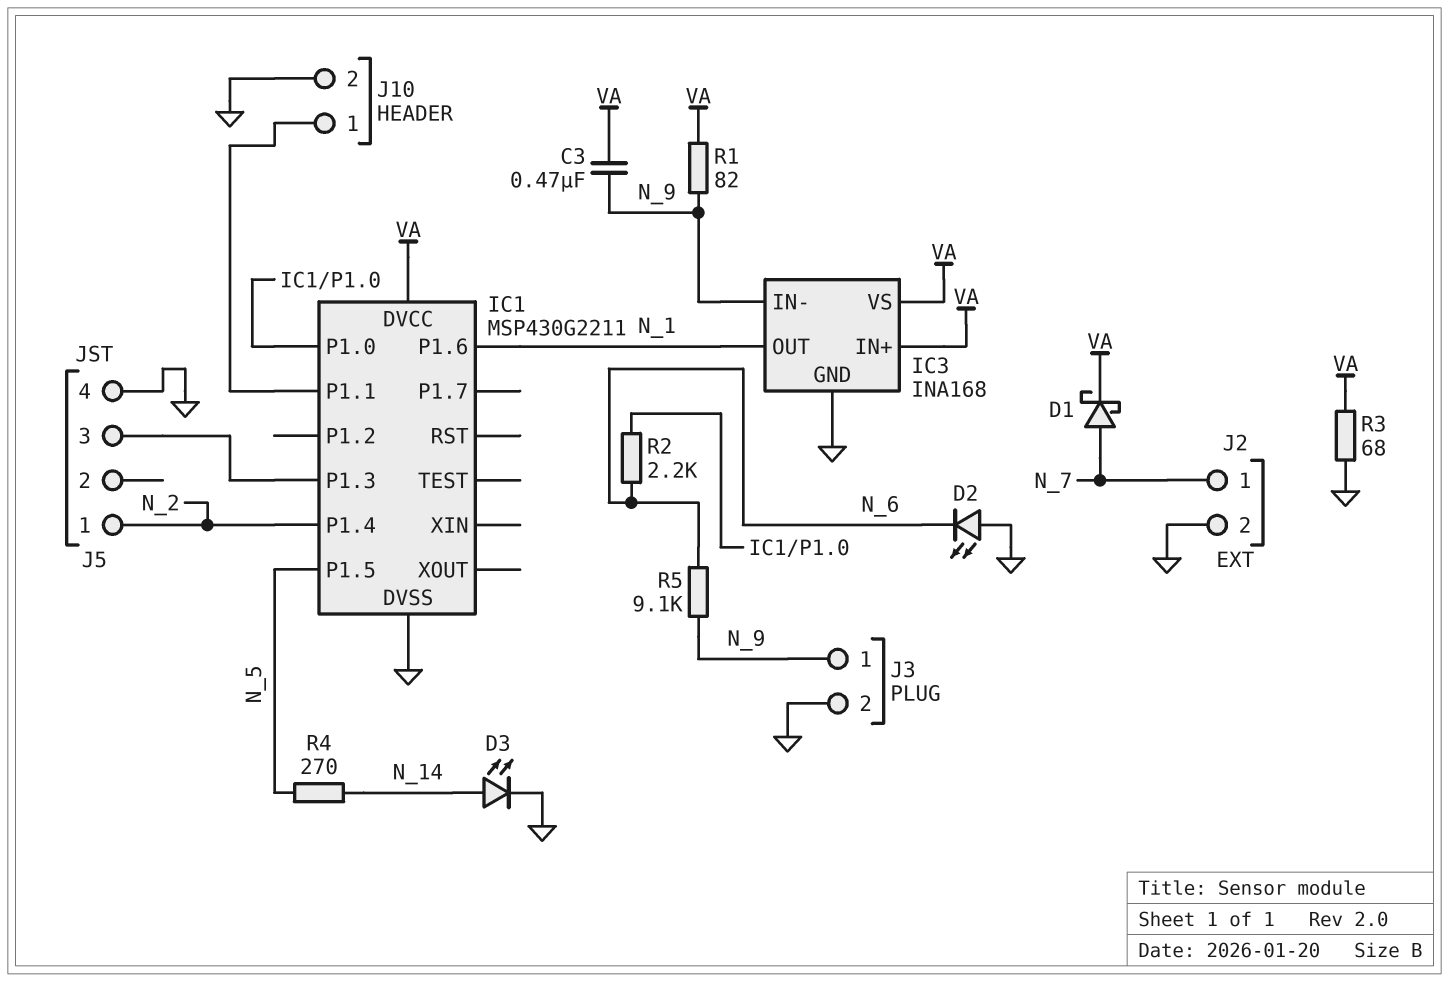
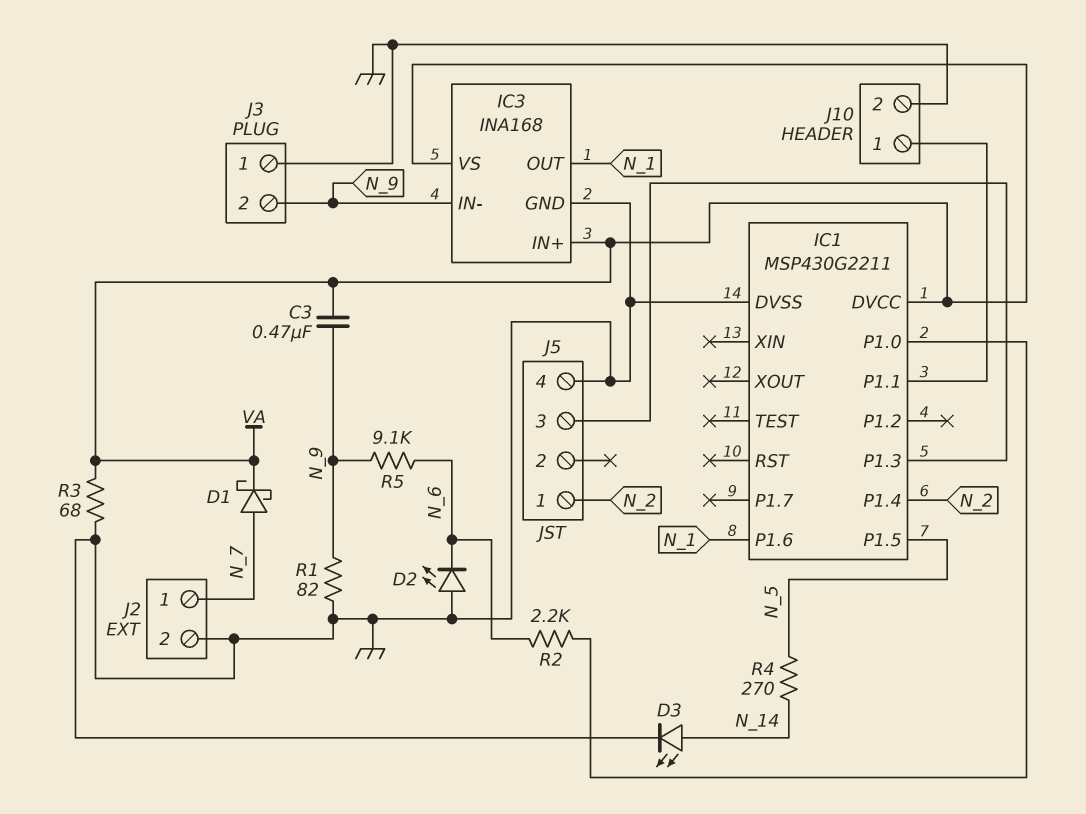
J3 pin 1: N_9 -> GND
J3 pin 2: GND -> N_9
R1: 82 (N_9, VA) -> 82 (GND, N_9)

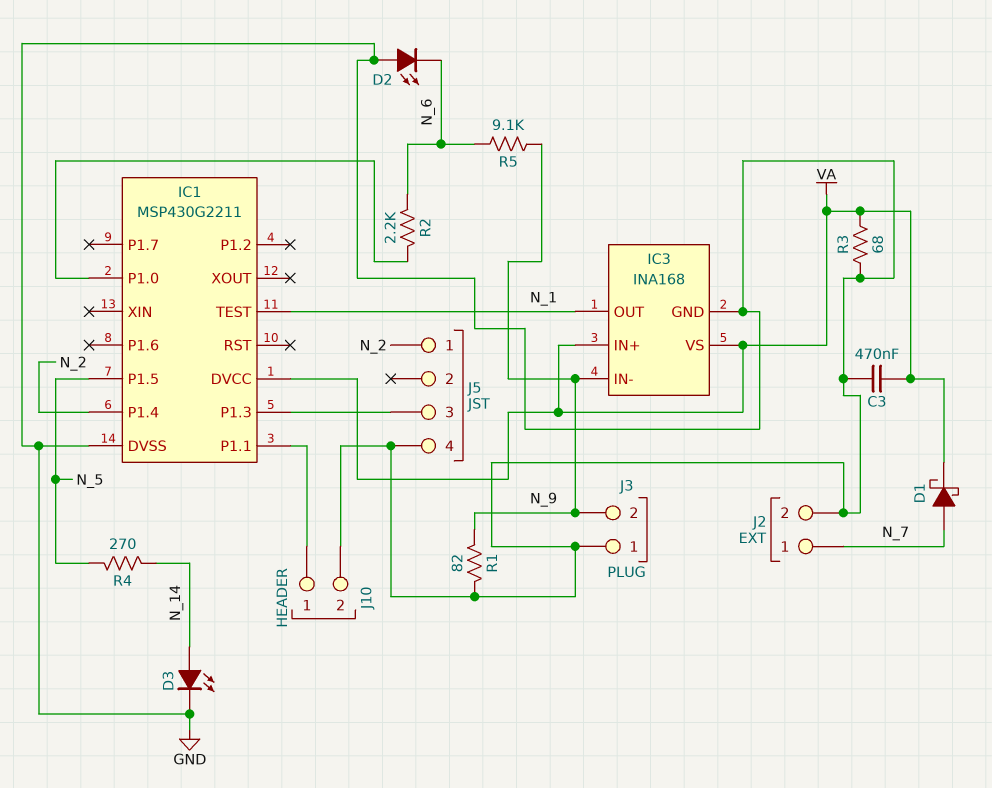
C3: 470nF (N_9, VA) -> 470nF (GND, VA)
IC1 pin P1.6: N_1 -> none
IC1 pin TEST: none -> N_1

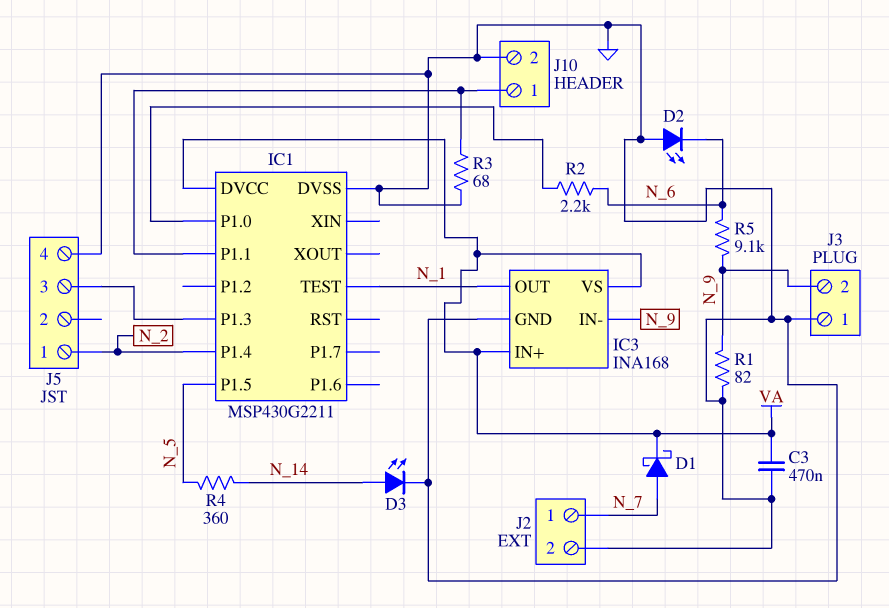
R3: 68 (GND, VA) -> 68 (GND, IC1/P1.1)
R4: 270 (N_5, N_14) -> 360 (N_5, N_14)

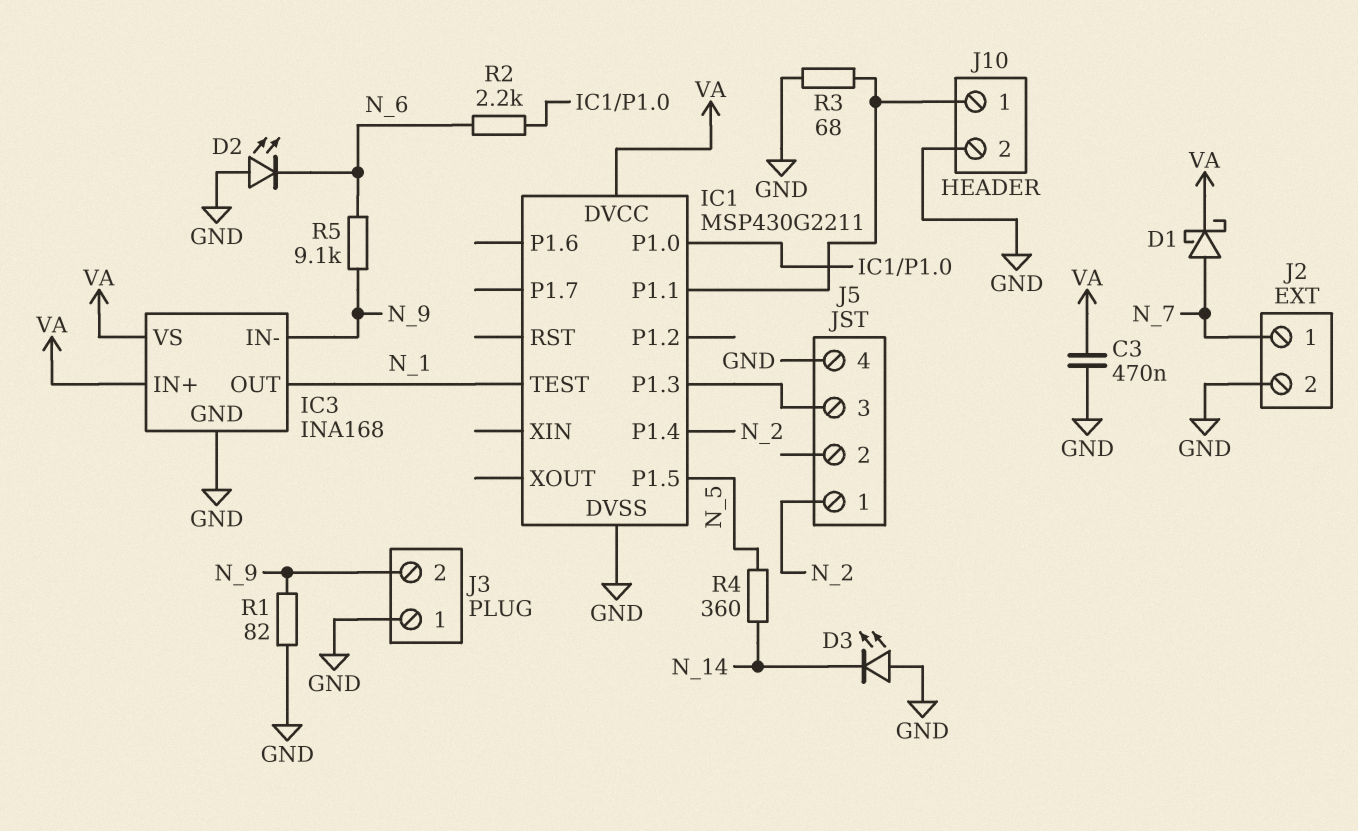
D3: LED (A N_14, K GND) -> LED (A GND, K N_14)

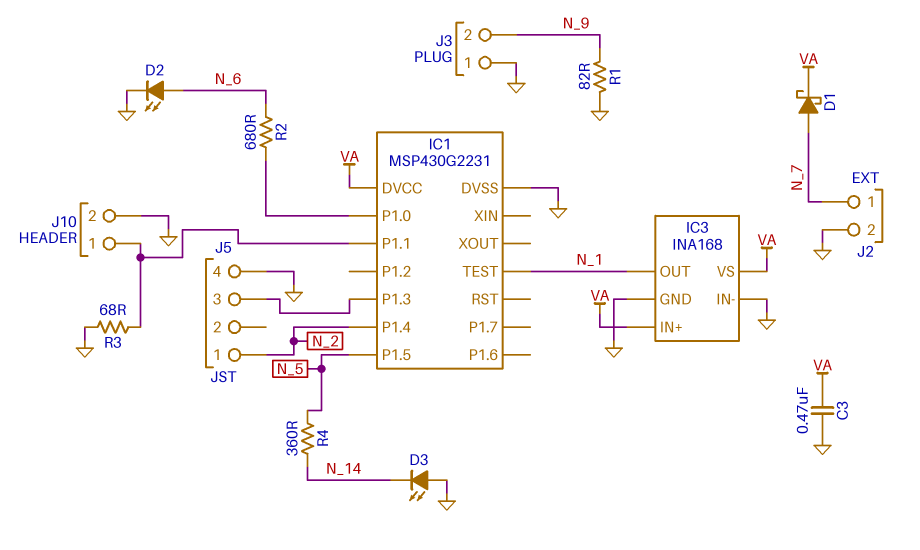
D2: LED (A GND, K N_6) -> LED (A N_6, K GND)
IC1: MSP430G2211 -> MSP430G2231
IC3 pin IN-: N_9 -> GND
R2: 2.2k (IC1/P1.0, N_6) -> 680 (IC1/P1.0, N_6)
R5: 9.1k (N_6, N_9) -> none

